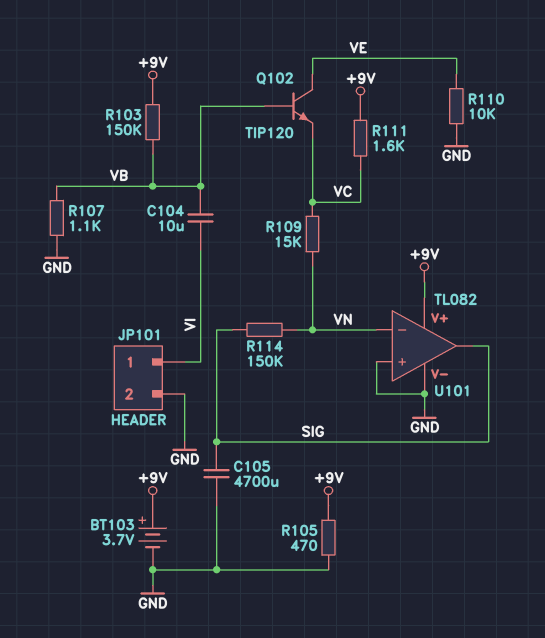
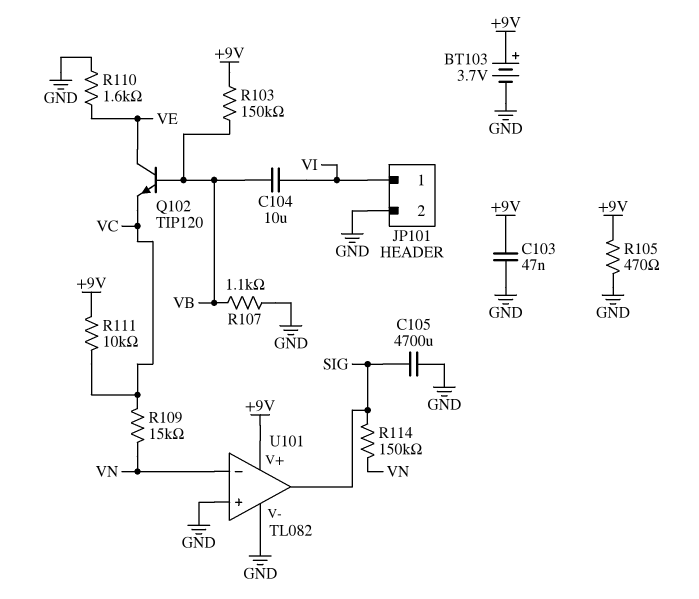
C103: none -> 47nF (+9V, GND)
R110: 10k (GND, VE) -> 1.6k (GND, VE)
R111: 1.6k (+9V, VC) -> 10k (+9V, VC)

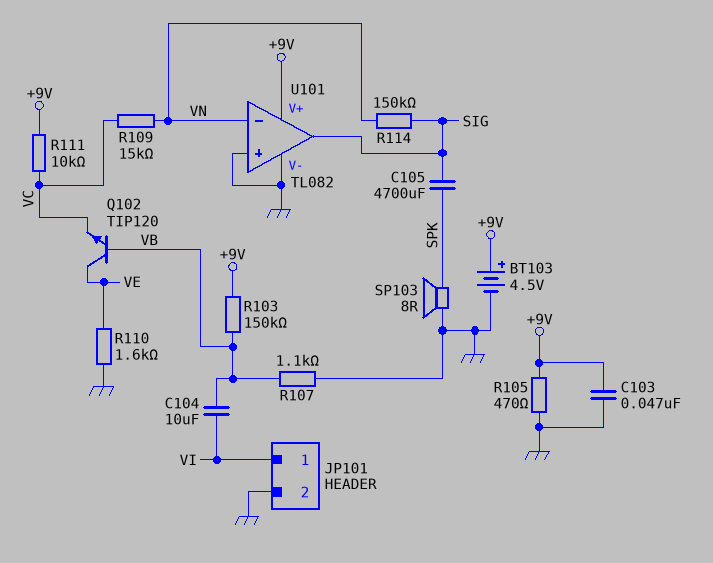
BT103: 3.7V (plus +9V, minus GND) -> 4.5V (plus +9V, minus GND)
C105: 4700uF (GND, SIG) -> 4700uF (SIG, SPK)
SP103: none -> speaker 8R (GND, SPK)

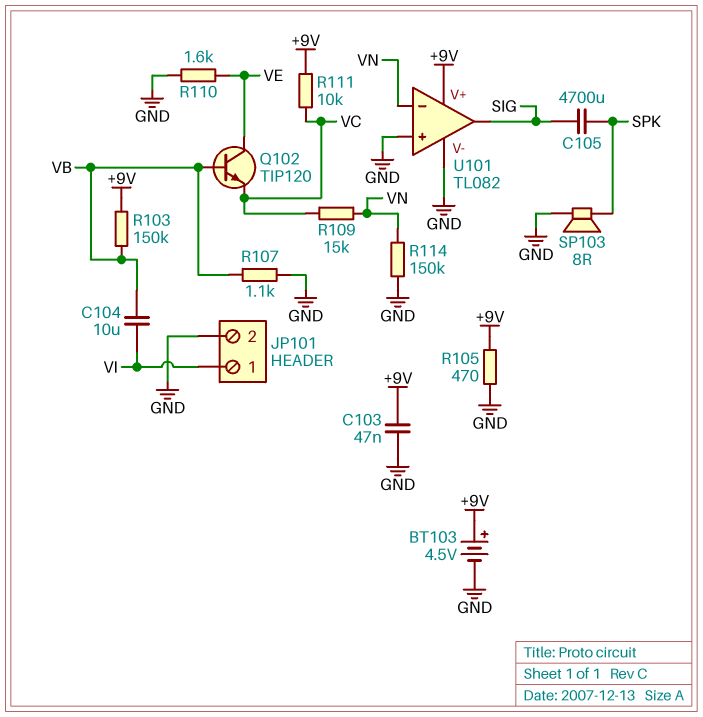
R114: 150k (SIG, VN) -> 150k (GND, VN)

